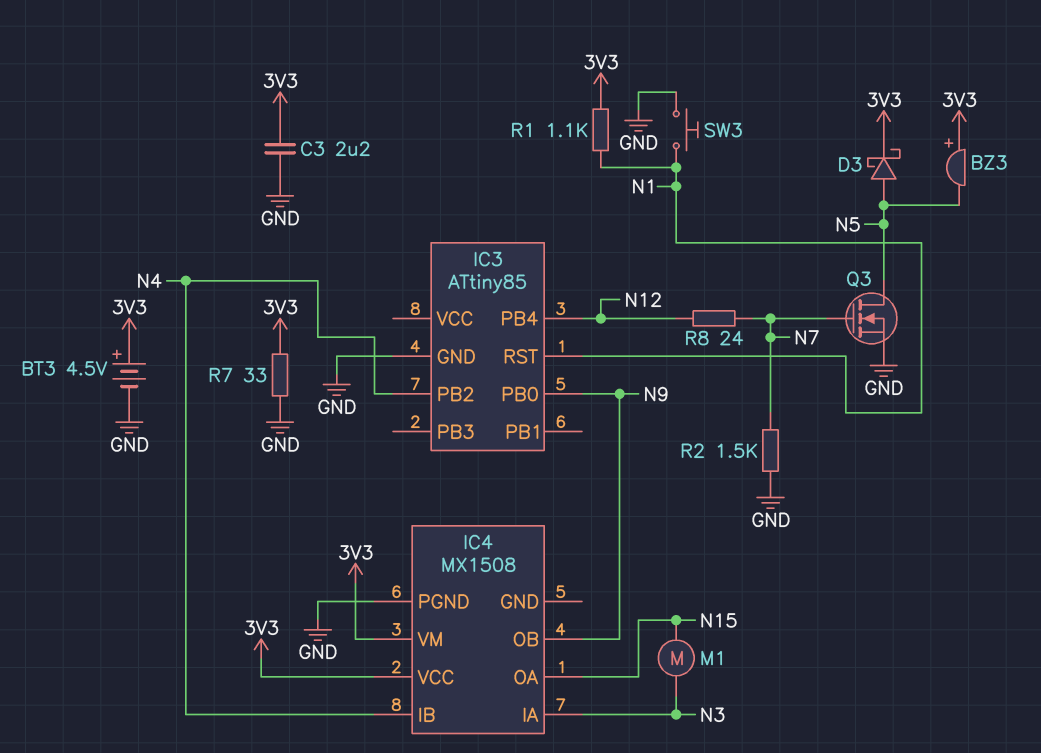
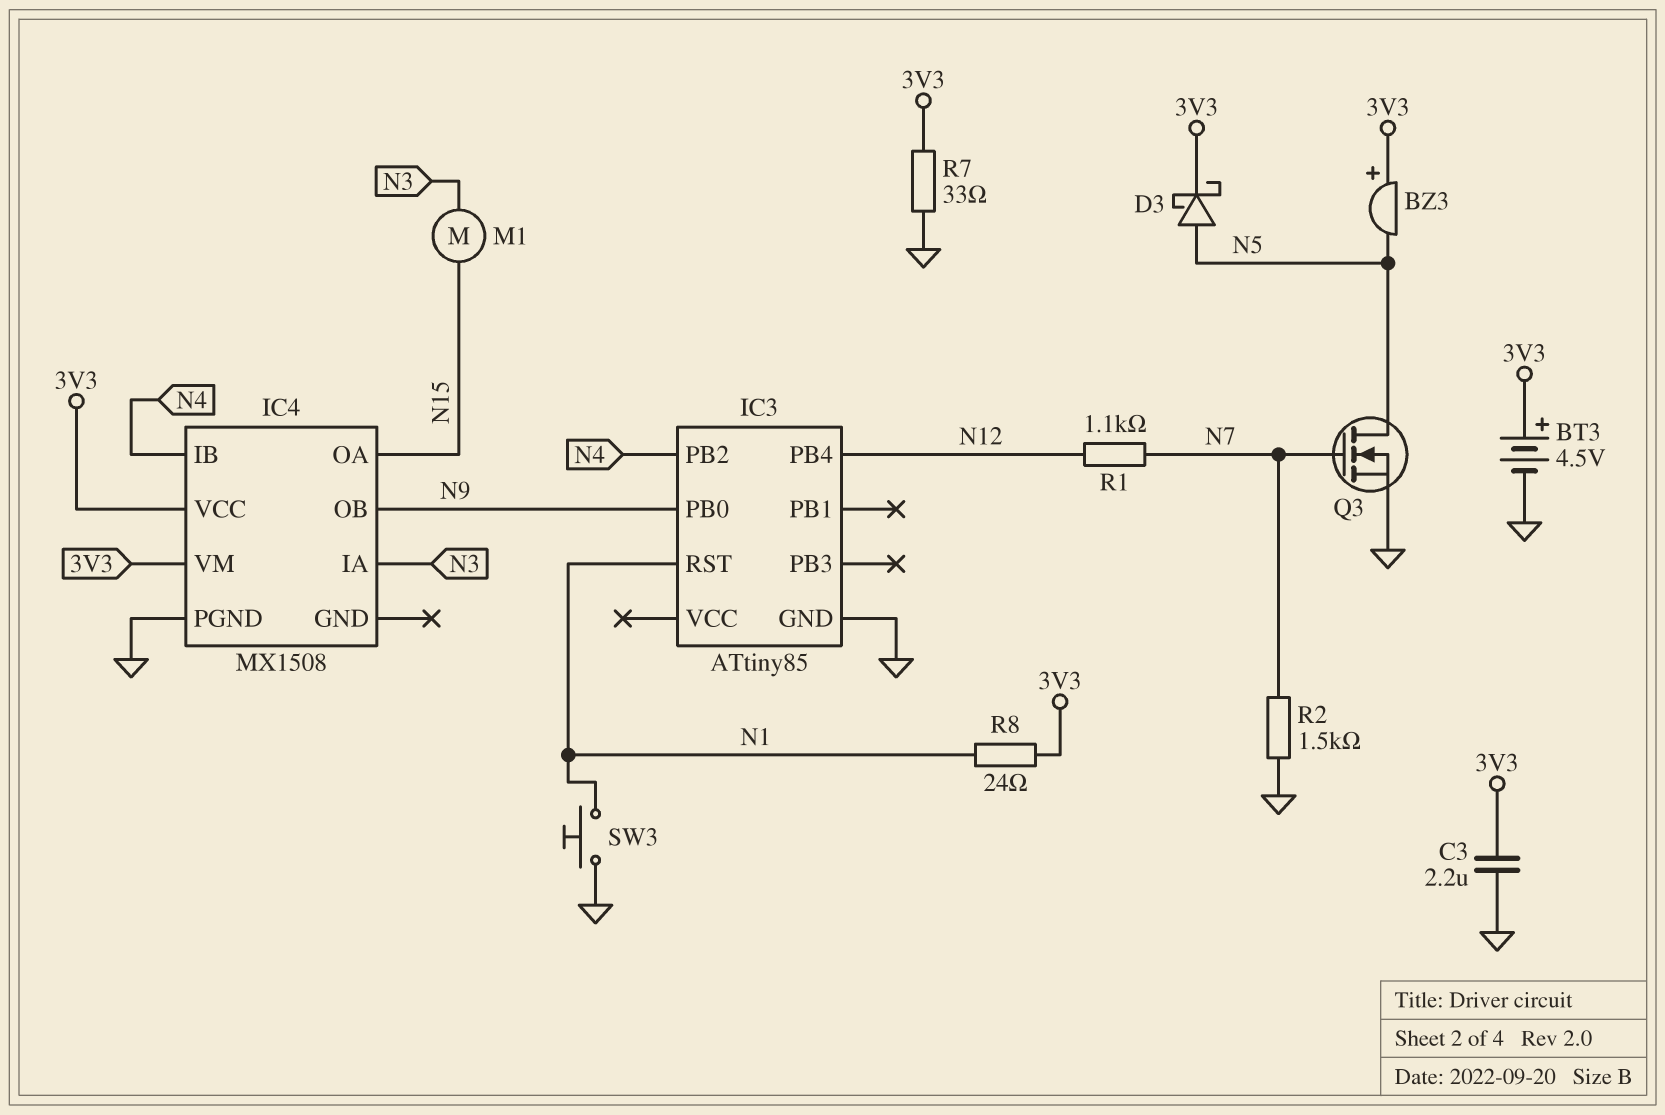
R1: 1.1k (3V3, N1) -> 1.1k (N7, N12)
R8: 24 (N7, N12) -> 24 (3V3, N1)

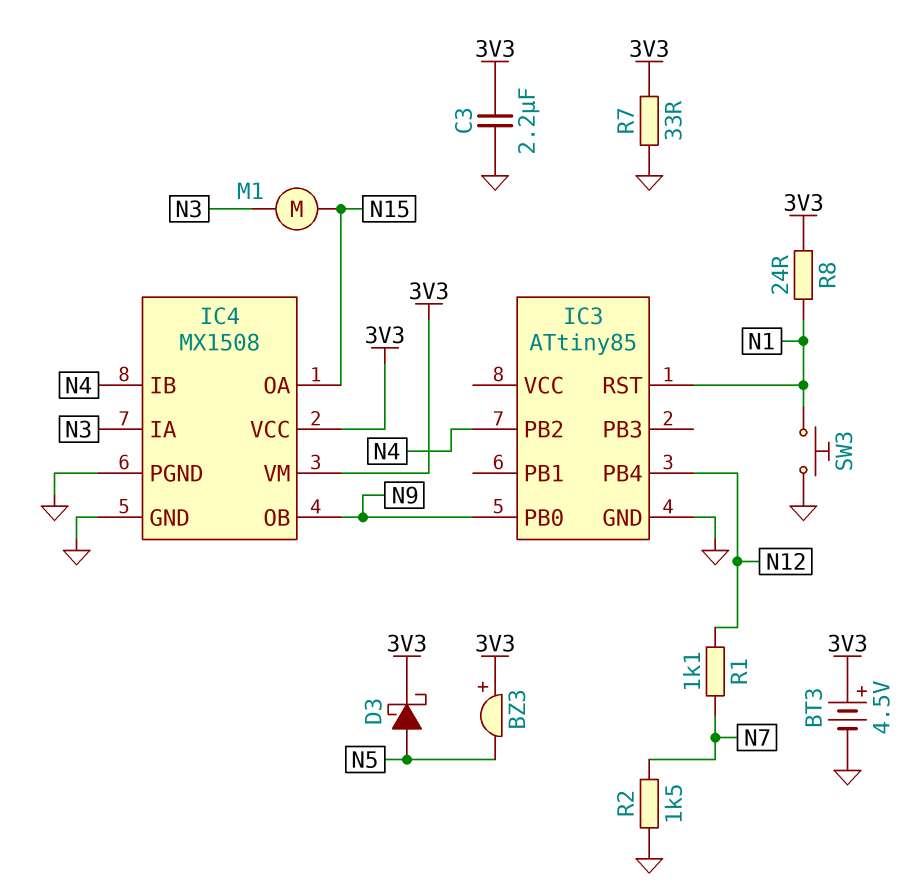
IC4 pin GND: none -> GND
Q3: NMOS (G N7, D N5, S GND) -> none

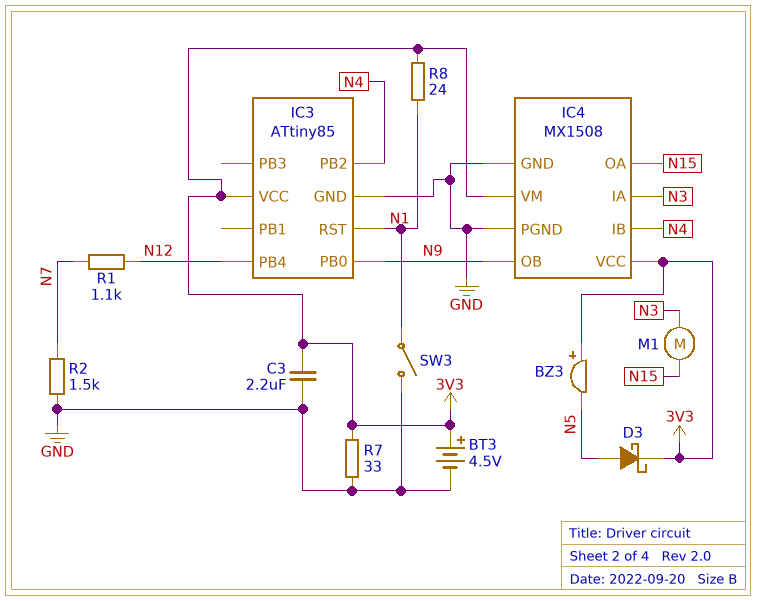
IC3 pin VCC: none -> 3V3
SW3: button (GND, N1) -> switch (GND, N1)

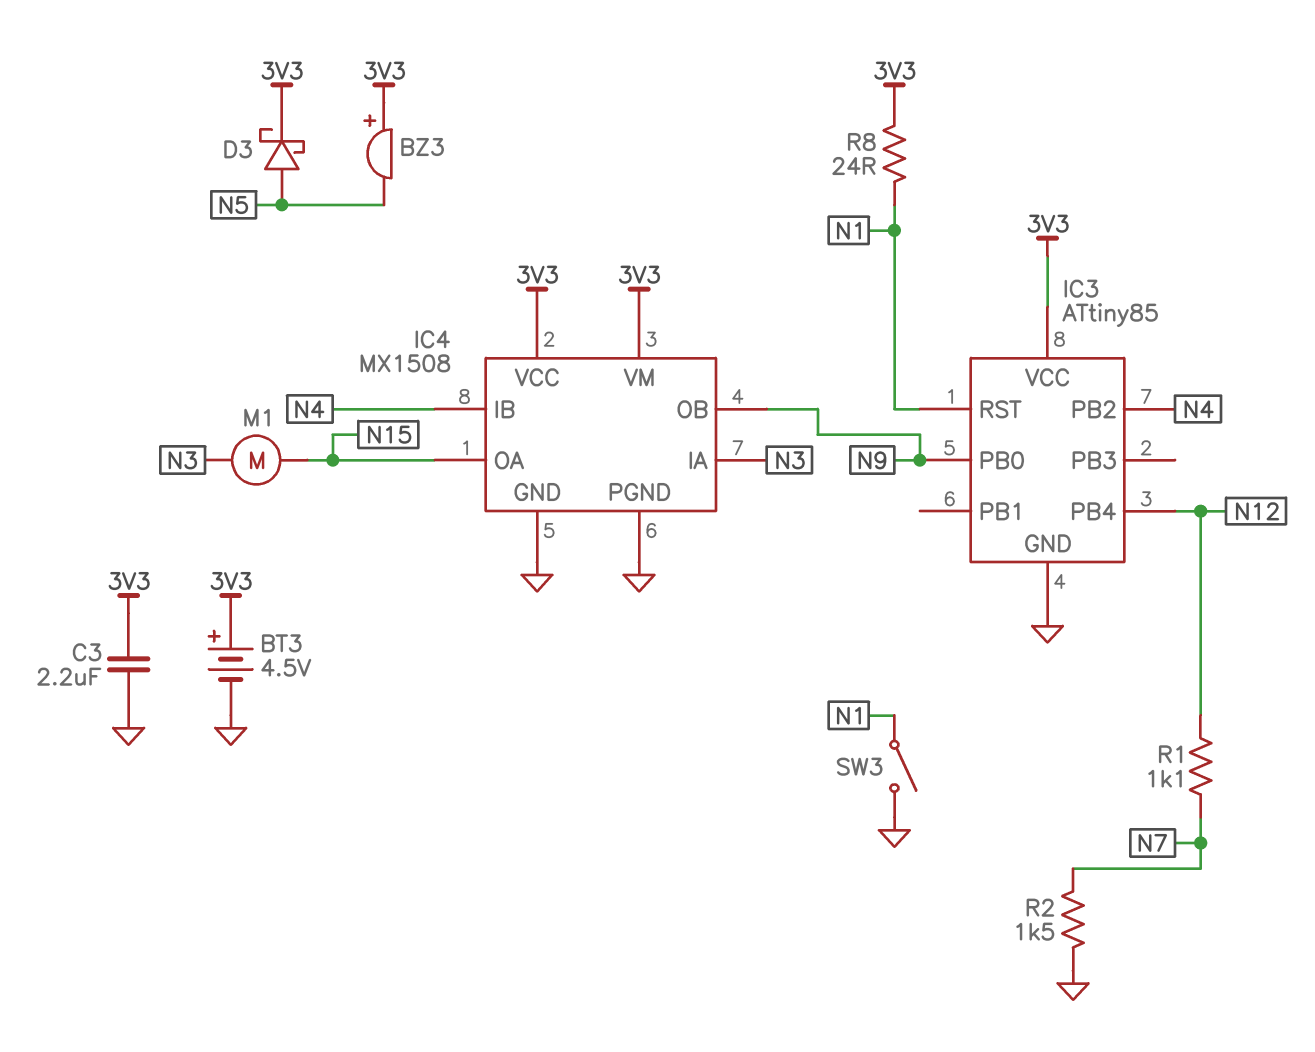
R7: 33 (3V3, GND) -> none

